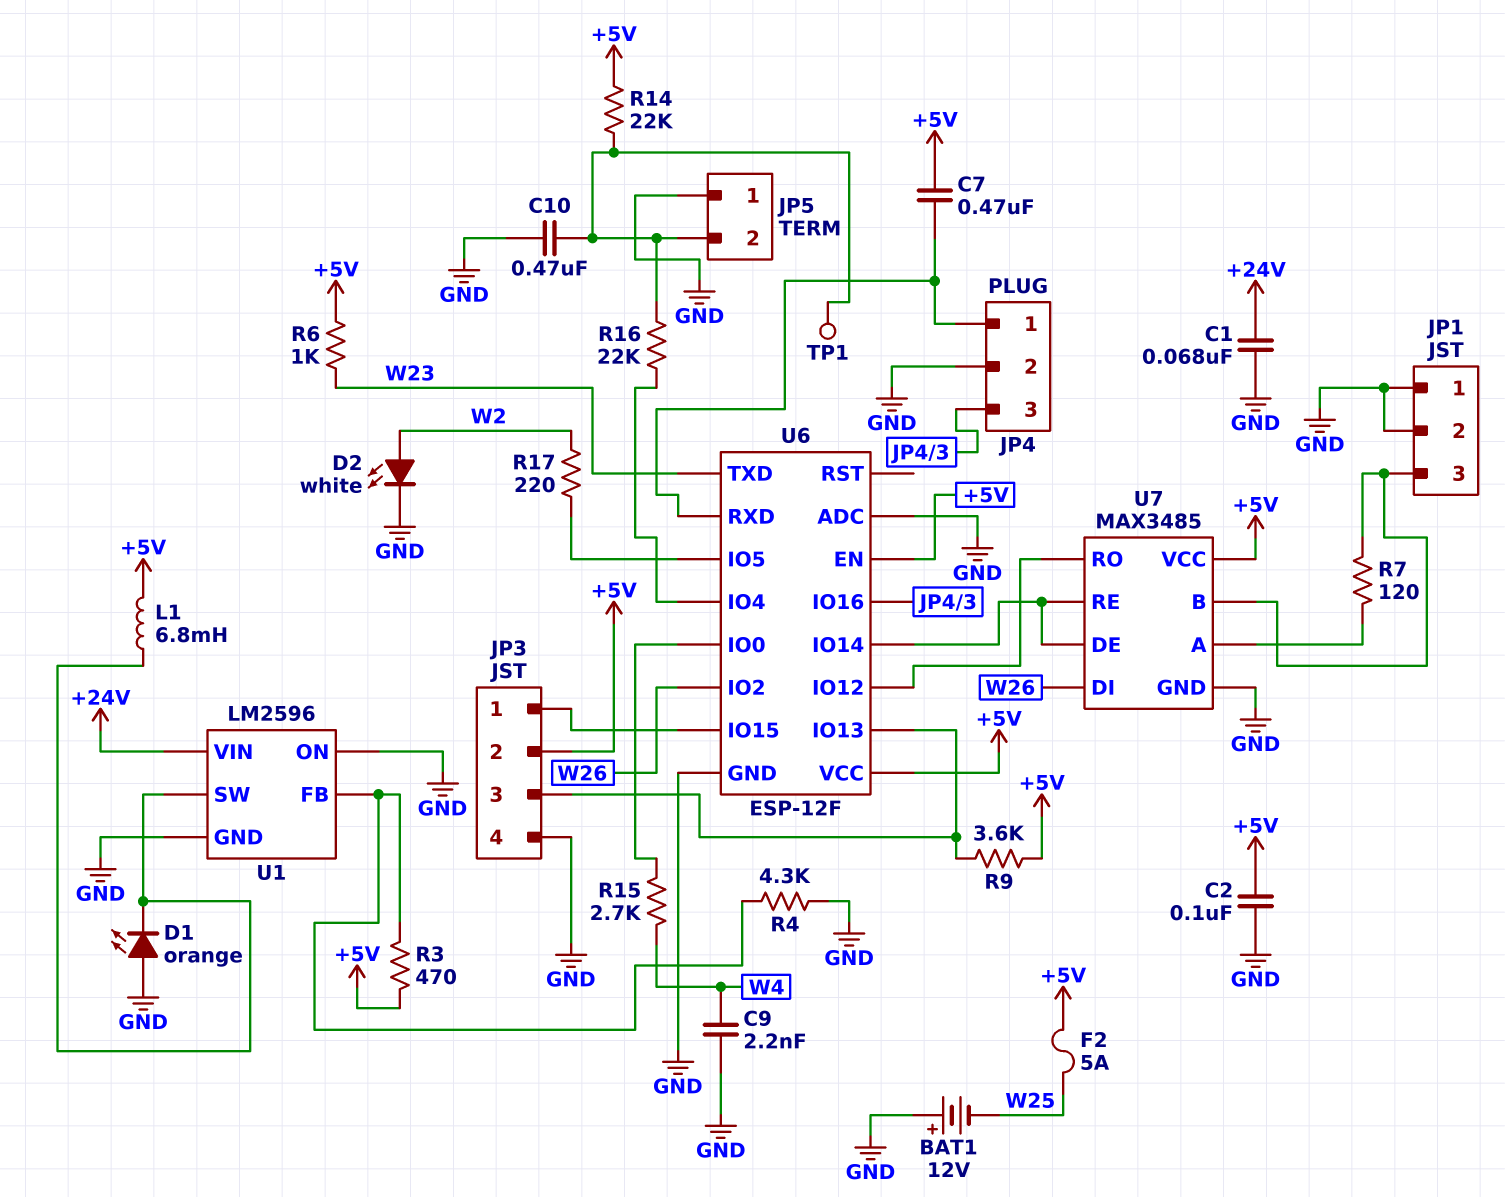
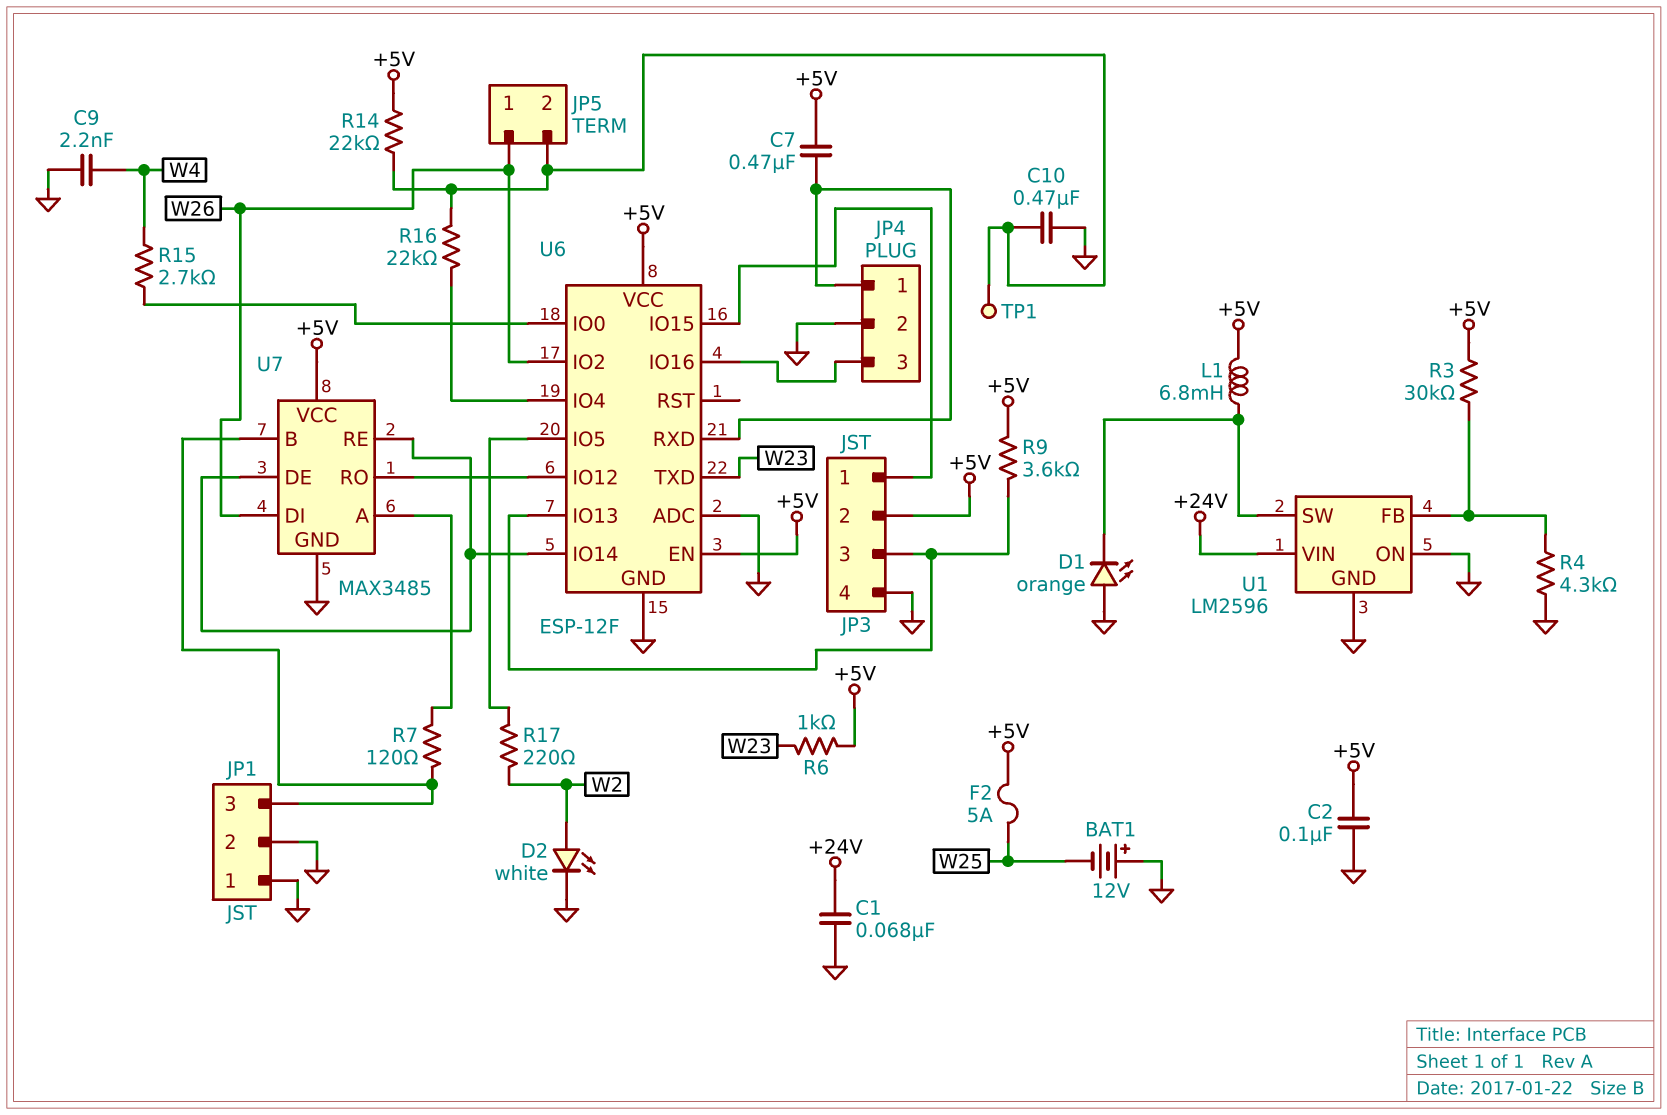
JP5 pin 1: GND -> W26
R3: 470 (+5V, U1/FB) -> 30k (+5V, U1/FB)

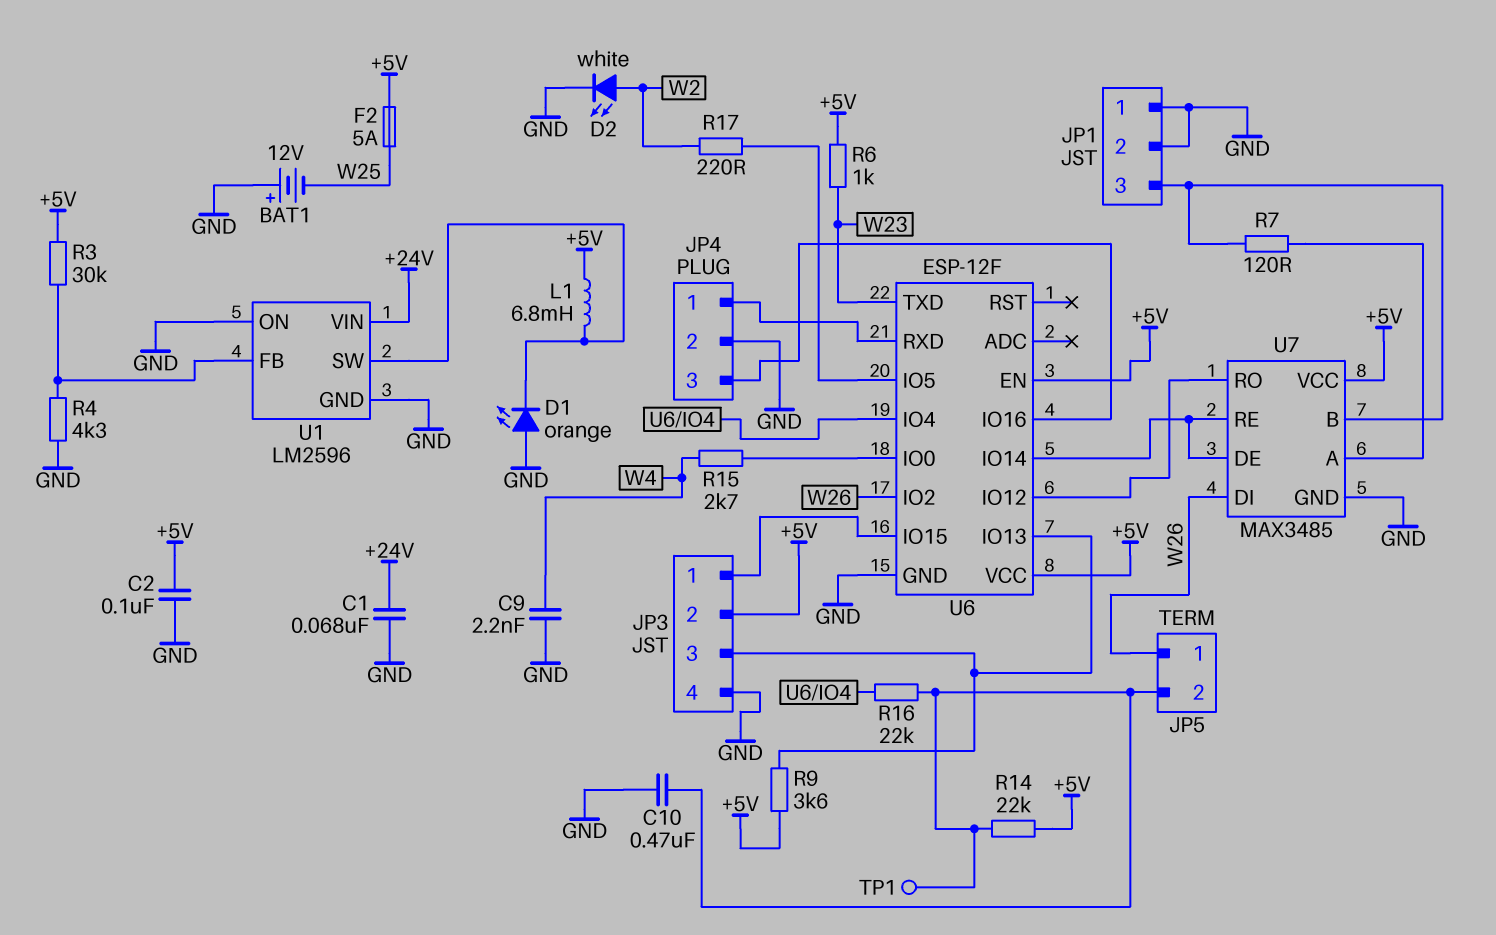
C7: 470nF (+5V, JP4/1) -> none
U6 pin ADC: GND -> none

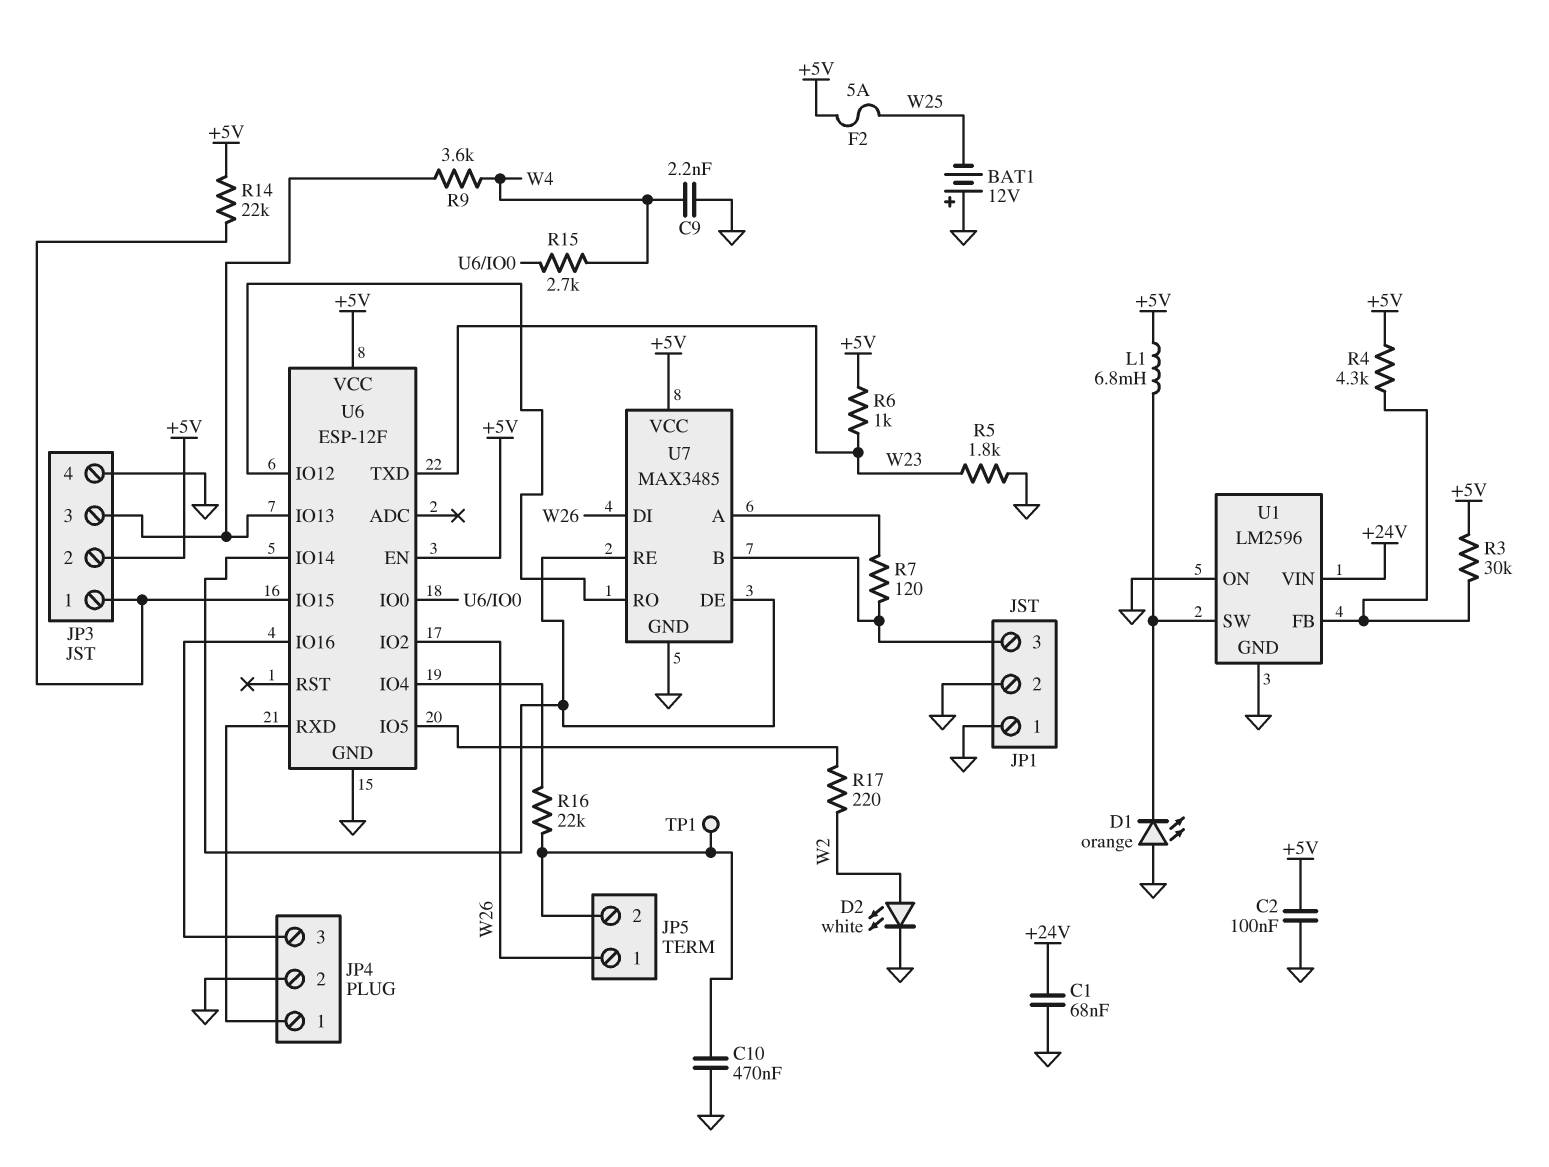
R4: 4.3k (GND, U1/FB) -> 4.3k (+5V, U1/FB)
R5: none -> 1.8k (GND, W23)
R9: 3.6k (+5V, JP3/3) -> 3.6k (JP3/3, W4)
R14: 22k (+5V, JP5/2) -> 22k (+5V, JP3/1)

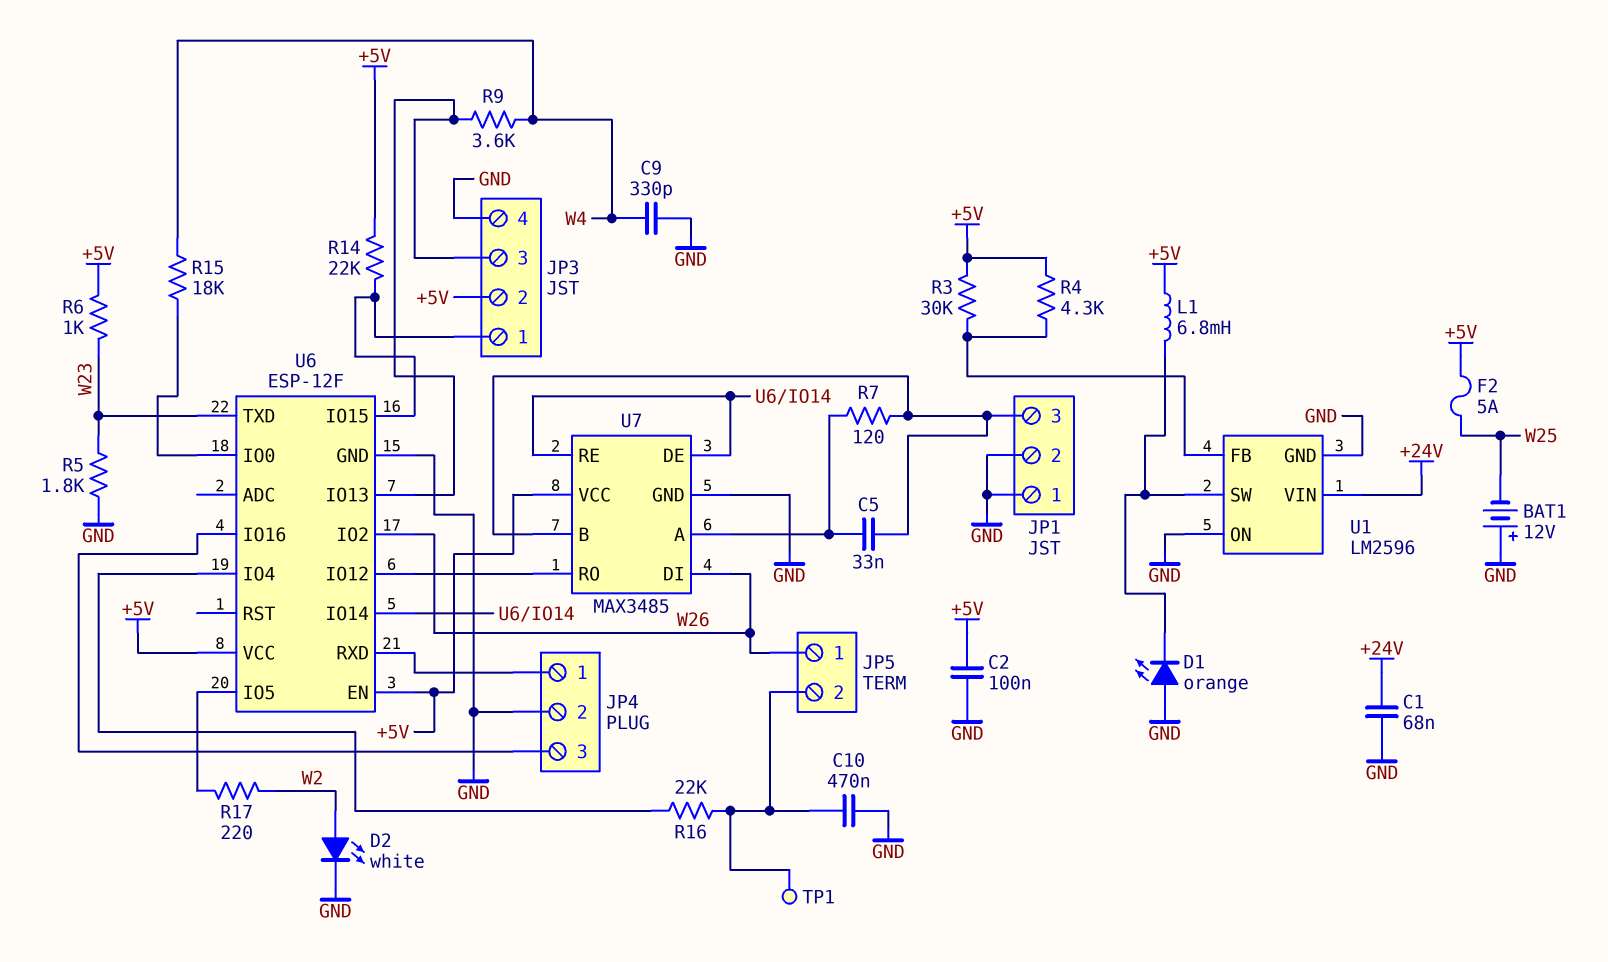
C5: none -> 33nF (JP1/3, U7/A)
C9: 2.2nF (GND, W4) -> 330pF (GND, W4)
R15: 2.7k (U6/IO0, W4) -> 18k (U6/IO0, W4)

